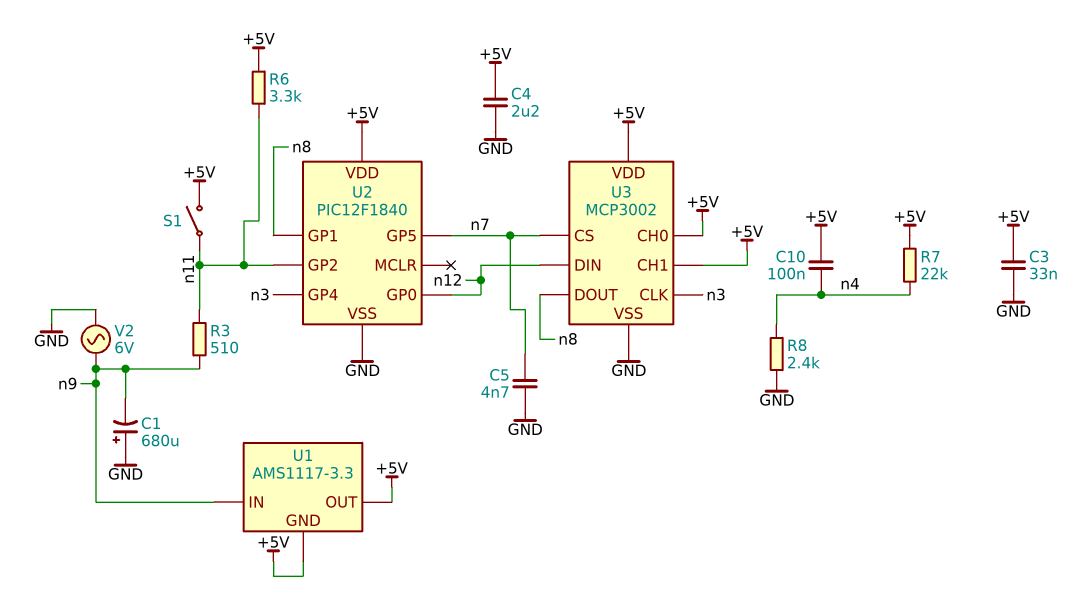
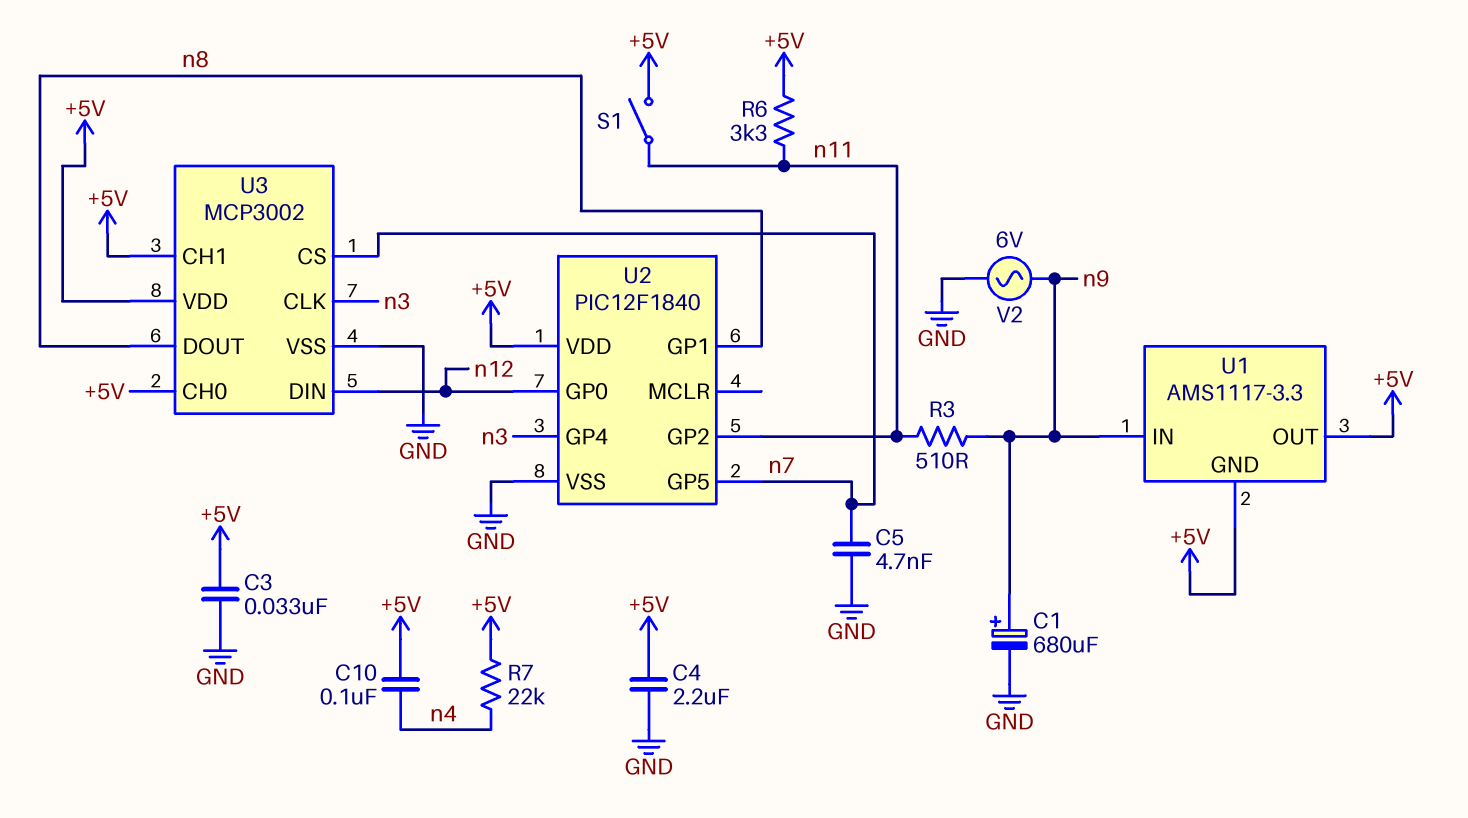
C1: 680uF (plus GND, minus n9) -> 680uF (plus n9, minus GND)
R8: 2.4k (GND, n4) -> none

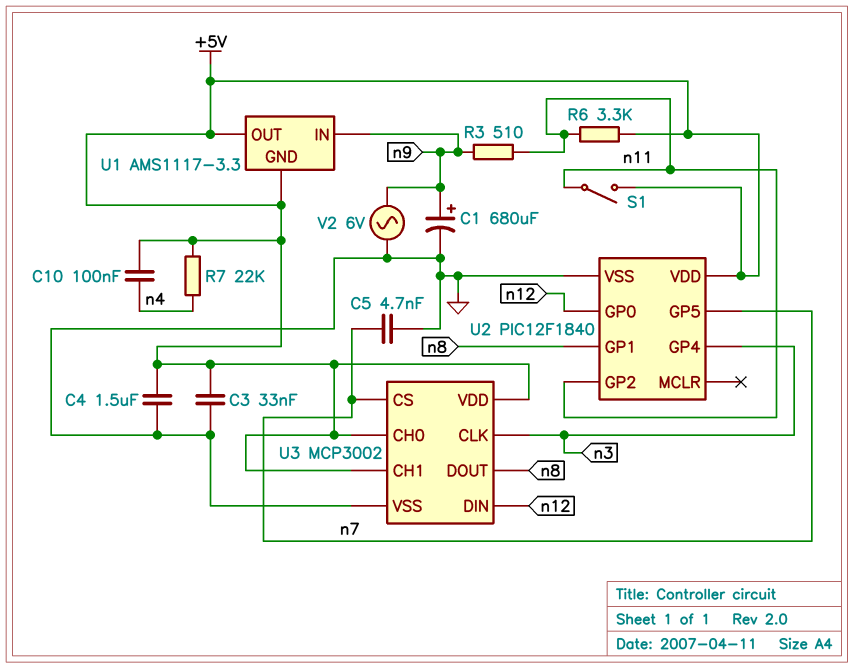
C4: 2.2uF (+5V, GND) -> 1.5uF (+5V, GND)

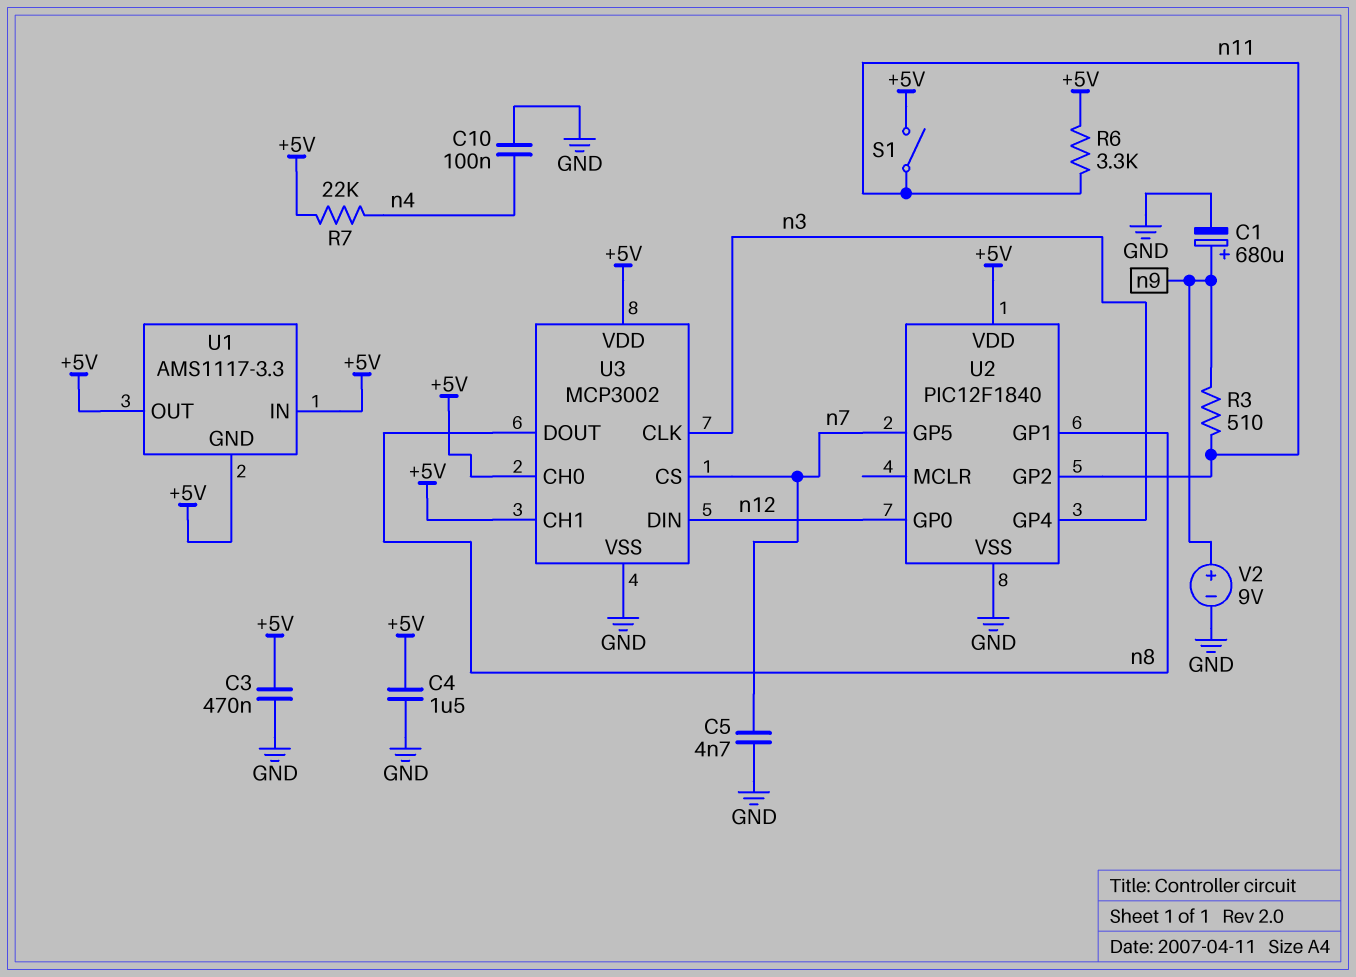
C3: 33nF (+5V, GND) -> 470nF (+5V, GND)
C10: 100nF (+5V, n4) -> 100nF (GND, n4)
U1 pin IN: n9 -> +5V
V2: AC 6V (GND, n9) -> 9V (plus n9, minus GND)

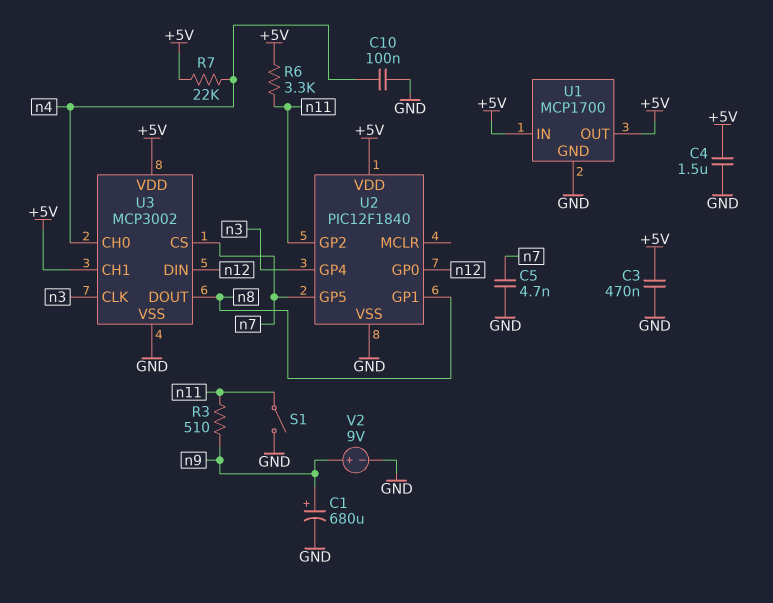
S1: switch (+5V, n11) -> switch (GND, n11)
U1: AMS1117-3.3 -> MCP1700
U1 pin GND: +5V -> GND
U3 pin CH0: +5V -> n4

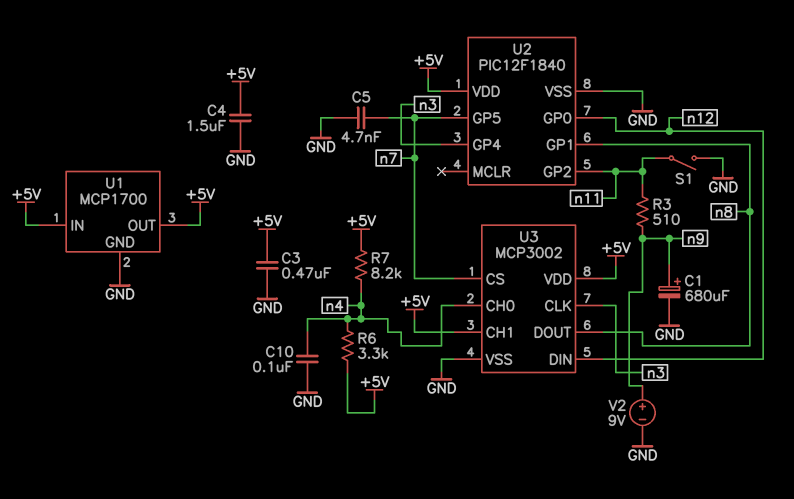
R6: 3.3k (+5V, n11) -> 3.3k (+5V, n4)
R7: 22k (+5V, n4) -> 8.2k (+5V, n4)

